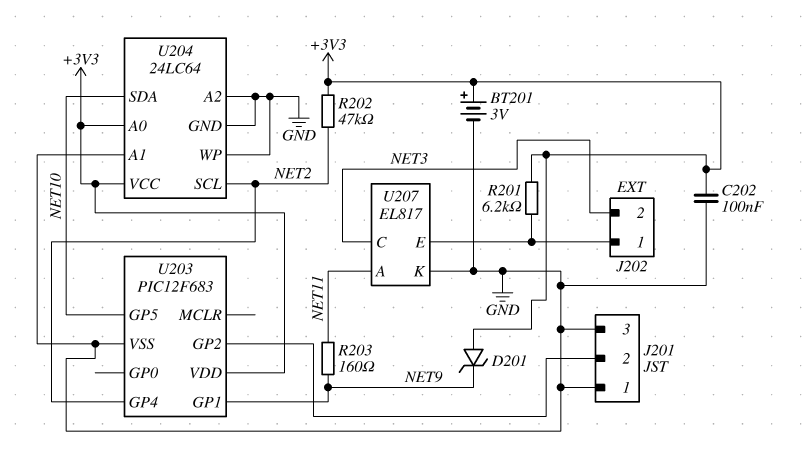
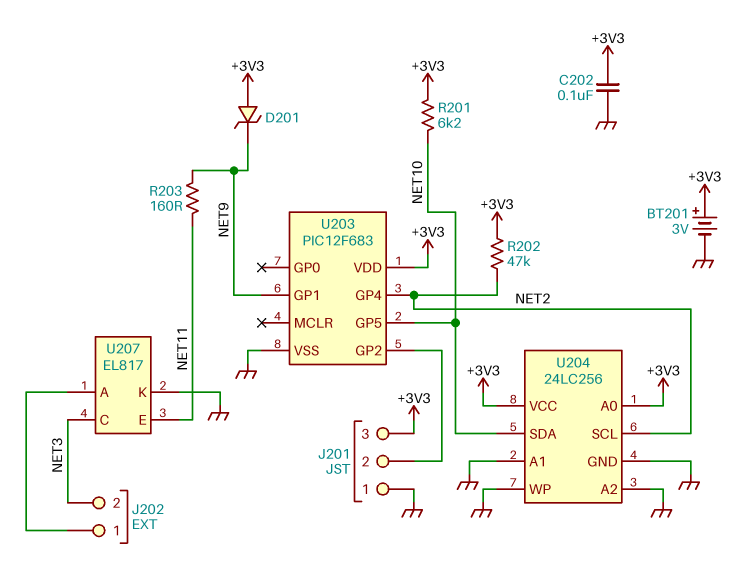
J201 pin 3: GND -> +3V3
R201: 6.2k (+3V3, J202/1) -> 6.2k (+3V3, NET10)
U204: 24LC64 -> 24LC256
U207 pin A: NET11 -> J202/1
U207 pin E: J202/1 -> NET11

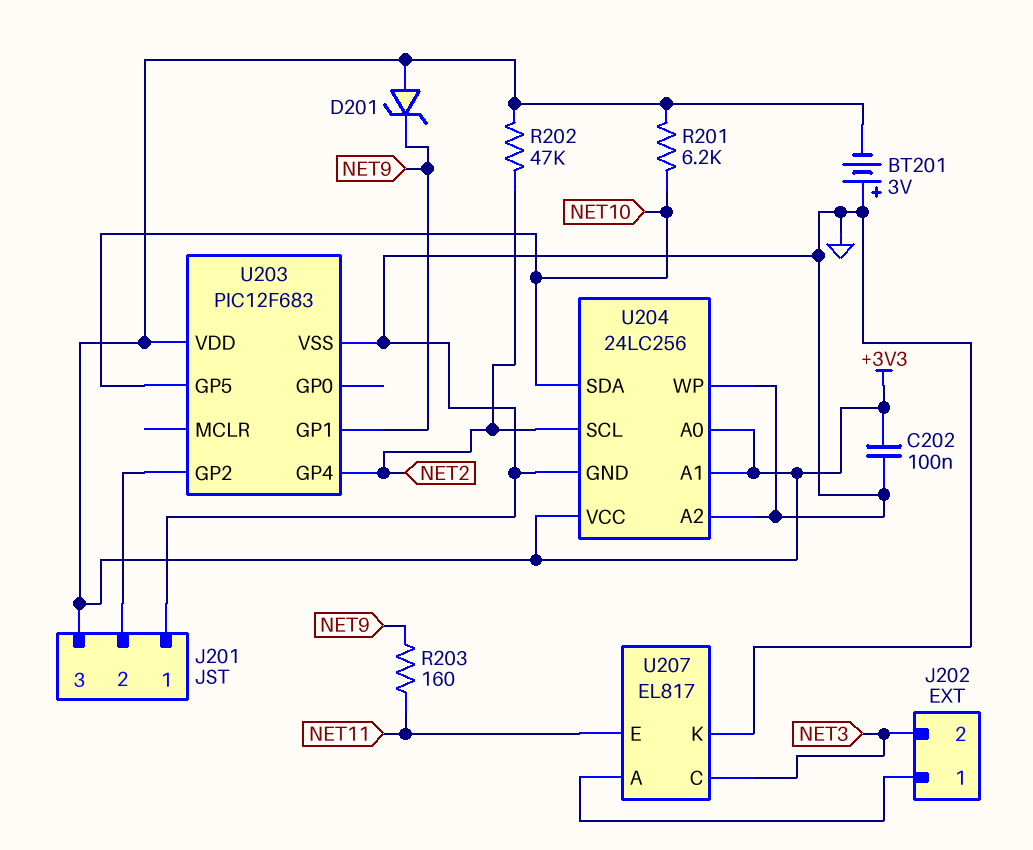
BT201: 3V (plus +3V3, minus GND) -> 3V (plus GND, minus +3V3)
U204 pin A1: GND -> +3V3

